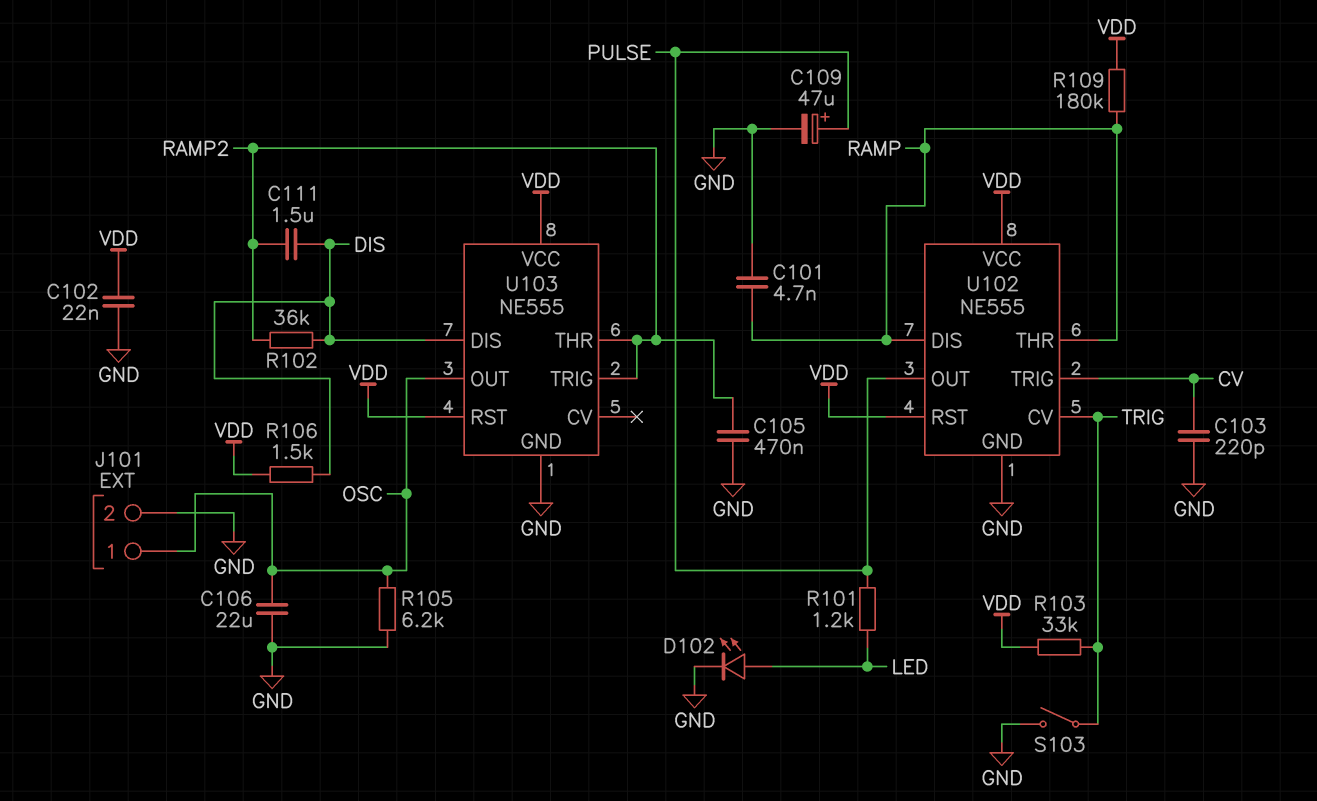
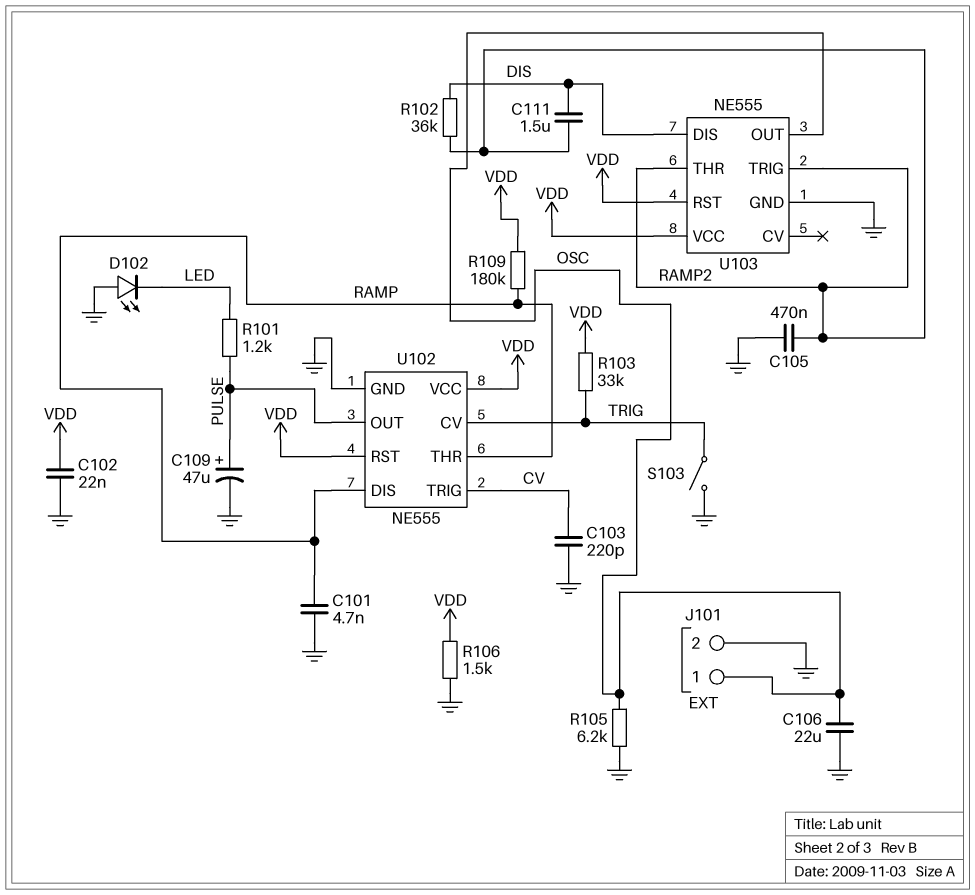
D102: LED (A LED, K GND) -> LED (A GND, K LED)
R106: 1.5k (DIS, VDD) -> 1.5k (GND, VDD)

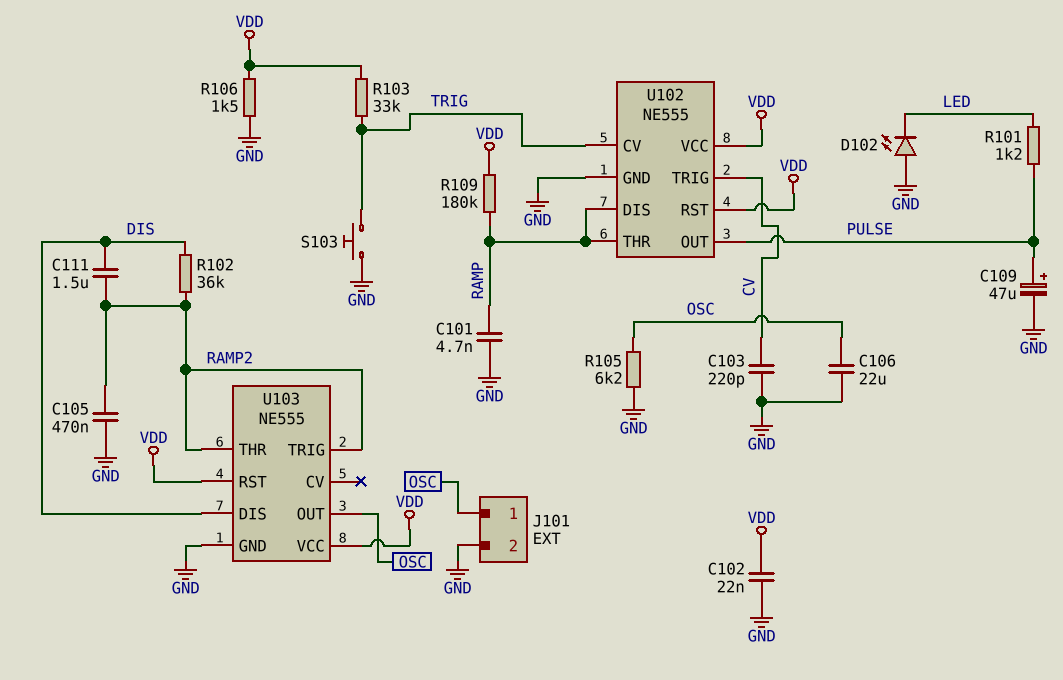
S103: switch (GND, TRIG) -> button (GND, TRIG)

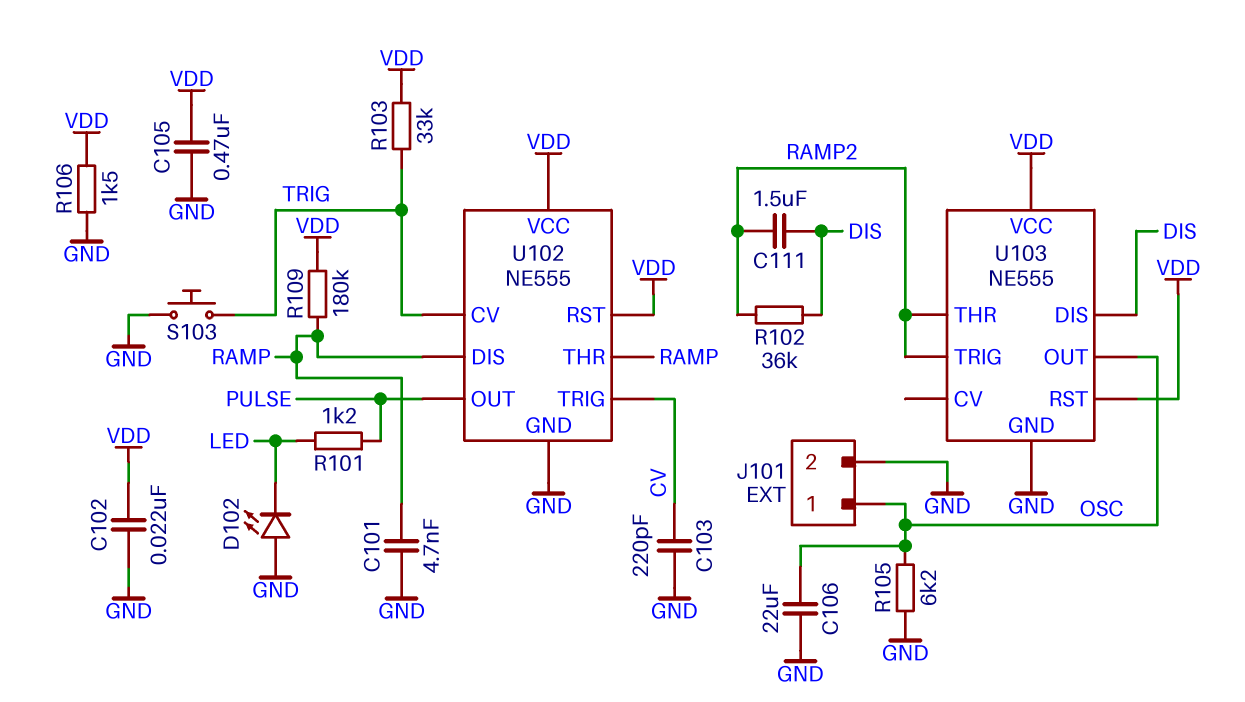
C105: 470nF (GND, RAMP2) -> 470nF (GND, VDD)
C109: 47uF (plus PULSE, minus GND) -> none

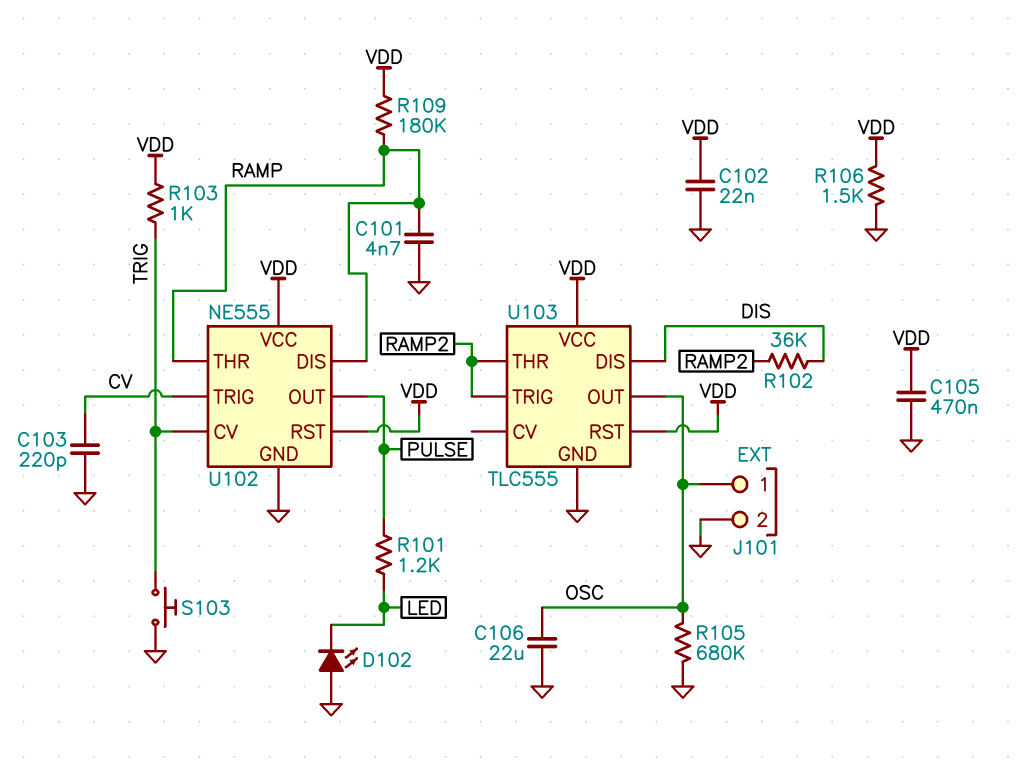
C111: 1.5uF (DIS, RAMP2) -> none
R103: 33k (TRIG, VDD) -> 1k (TRIG, VDD)
R105: 6.2k (GND, OSC) -> 680k (GND, OSC)
U103: NE555 -> TLC555

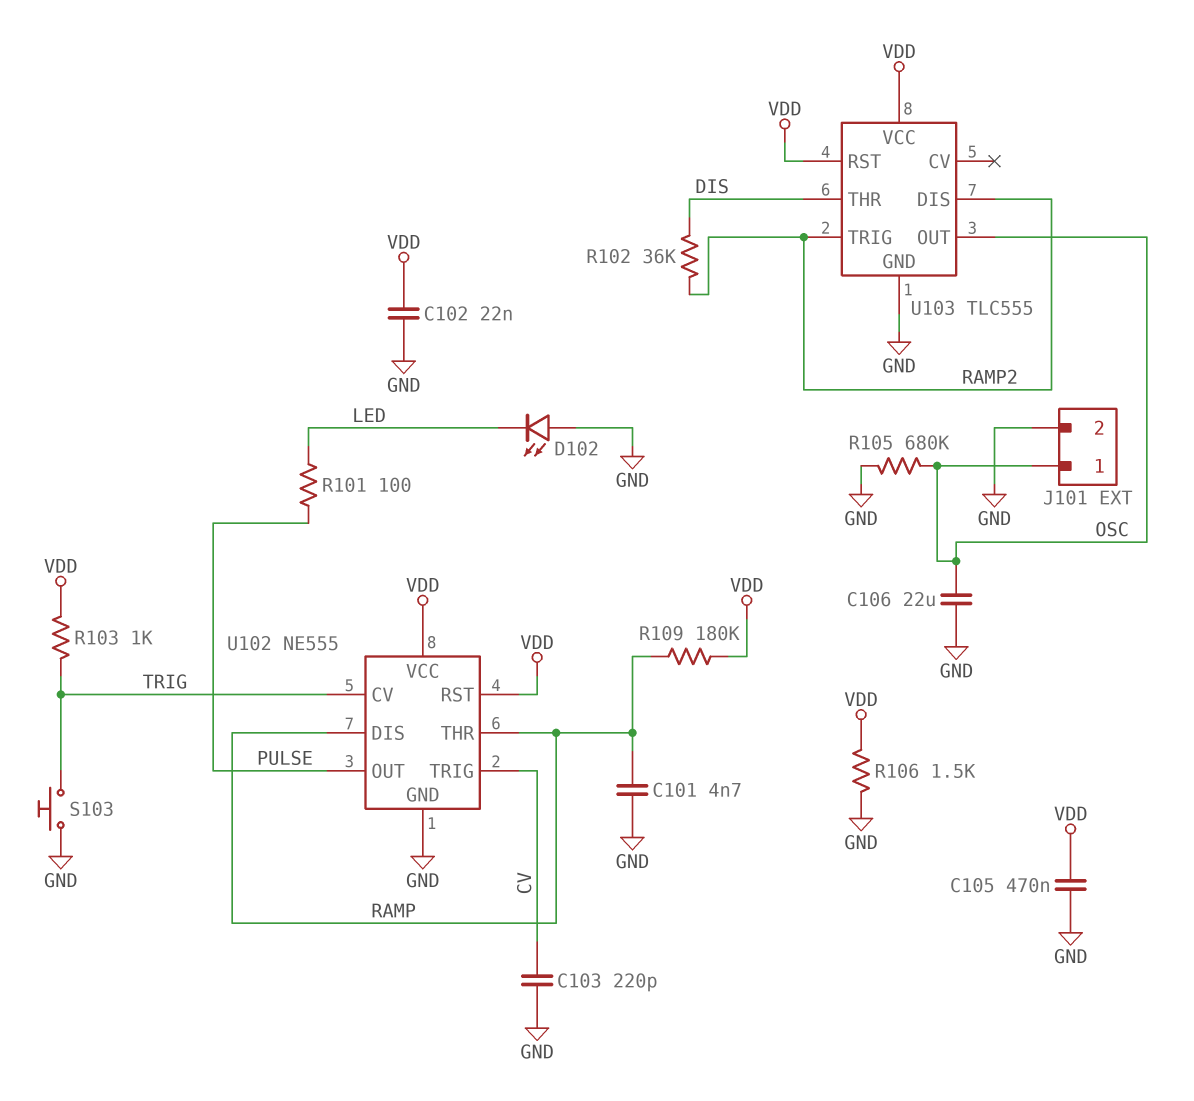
R101: 1.2k (LED, PULSE) -> 100 (LED, PULSE)
U103 pin DIS: DIS -> RAMP2
U103 pin THR: RAMP2 -> DIS

